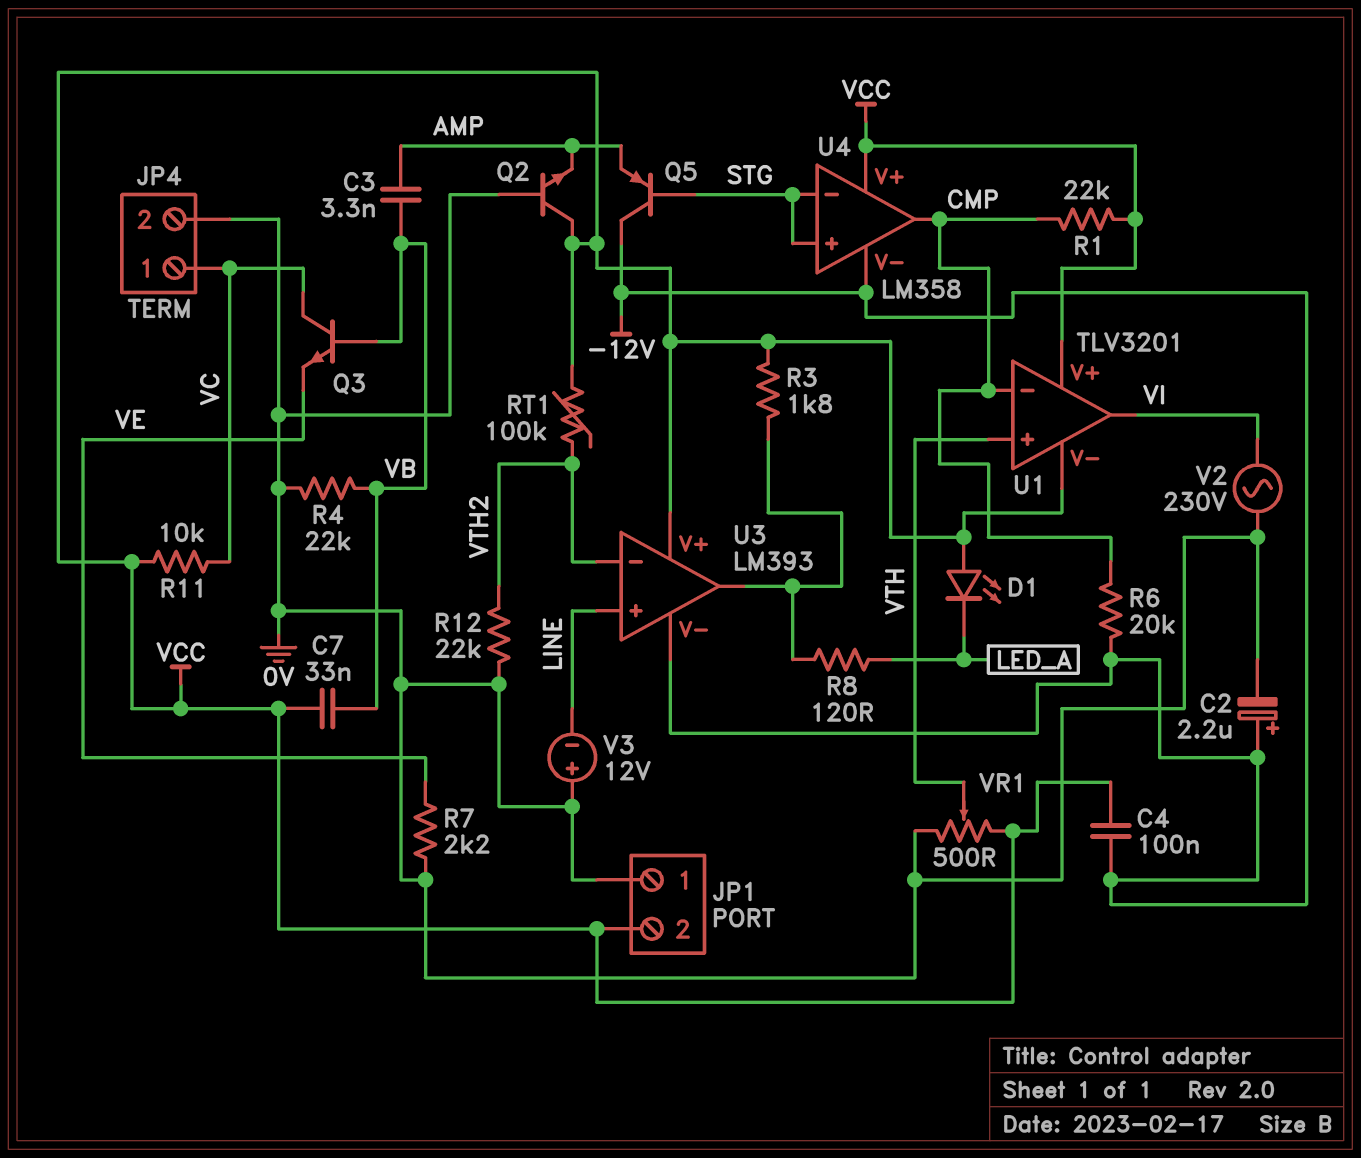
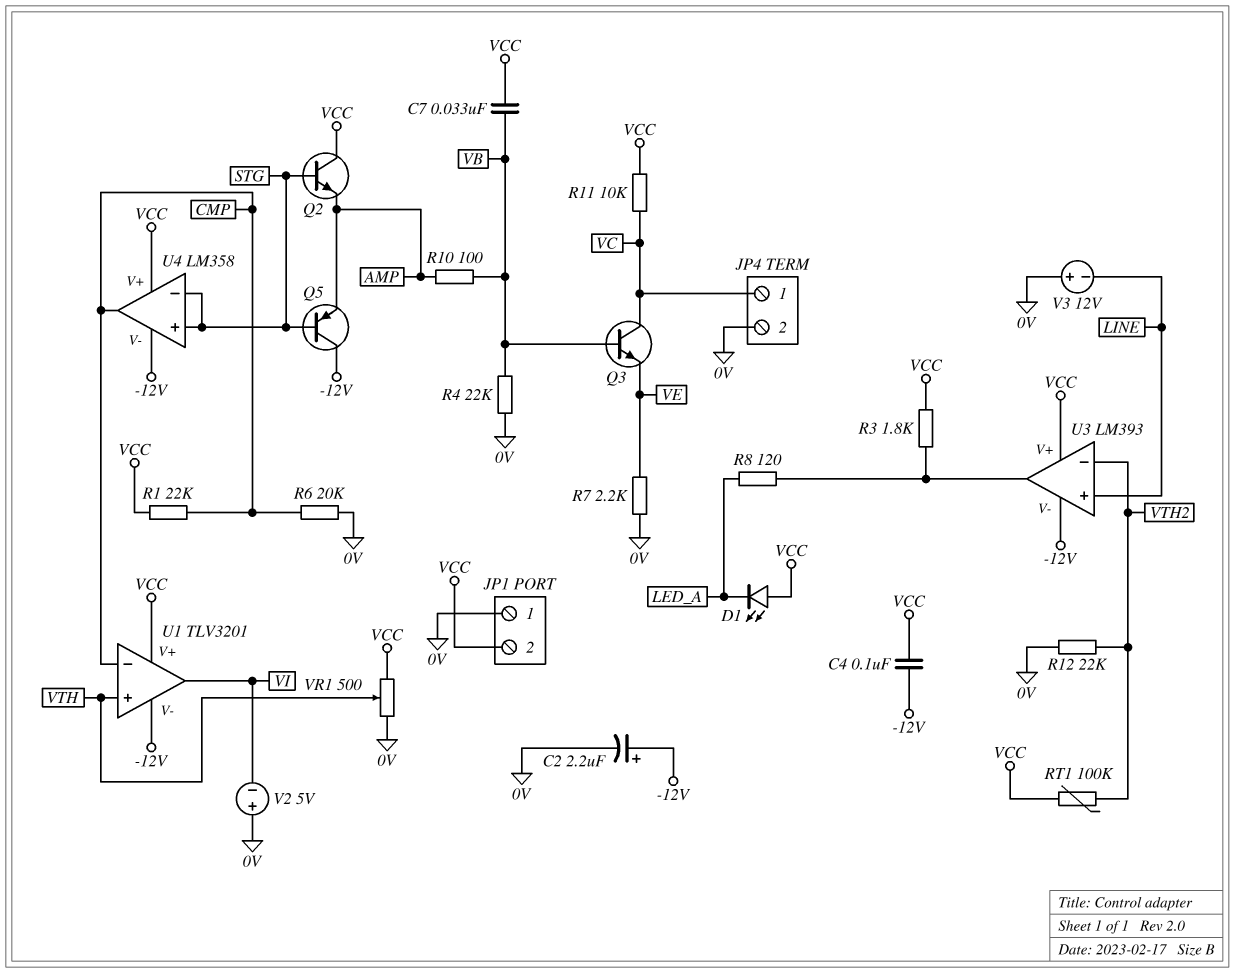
C3: 3.3nF (AMP, VB) -> none
Q2: NPN (B 0V, C VCC, E AMP) -> NPN (B STG, C VCC, E AMP)
R6: 20k (-12V, CMP) -> 20k (0V, CMP)
R10: none -> 100 (AMP, VB)
U1 pin V-: VCC -> -12V
V2: AC 230V (0V, VI) -> 5V (plus 0V, minus VI)

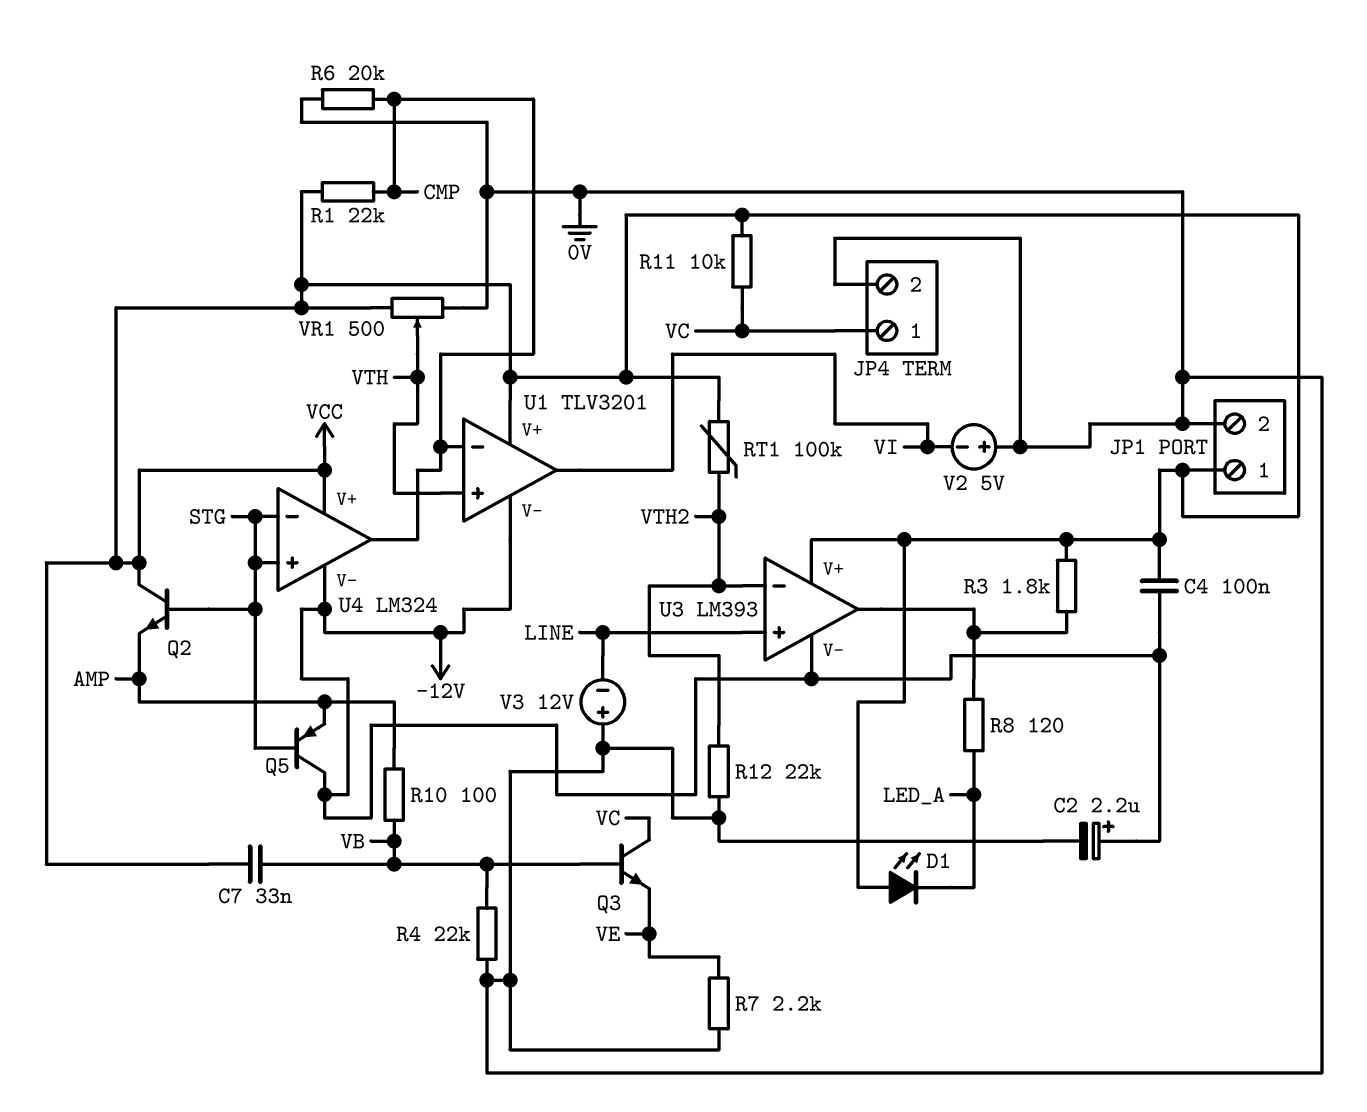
JP1 pin 1: 0V -> VCC
JP1 pin 2: VCC -> 0V
U4: LM358 -> LM324

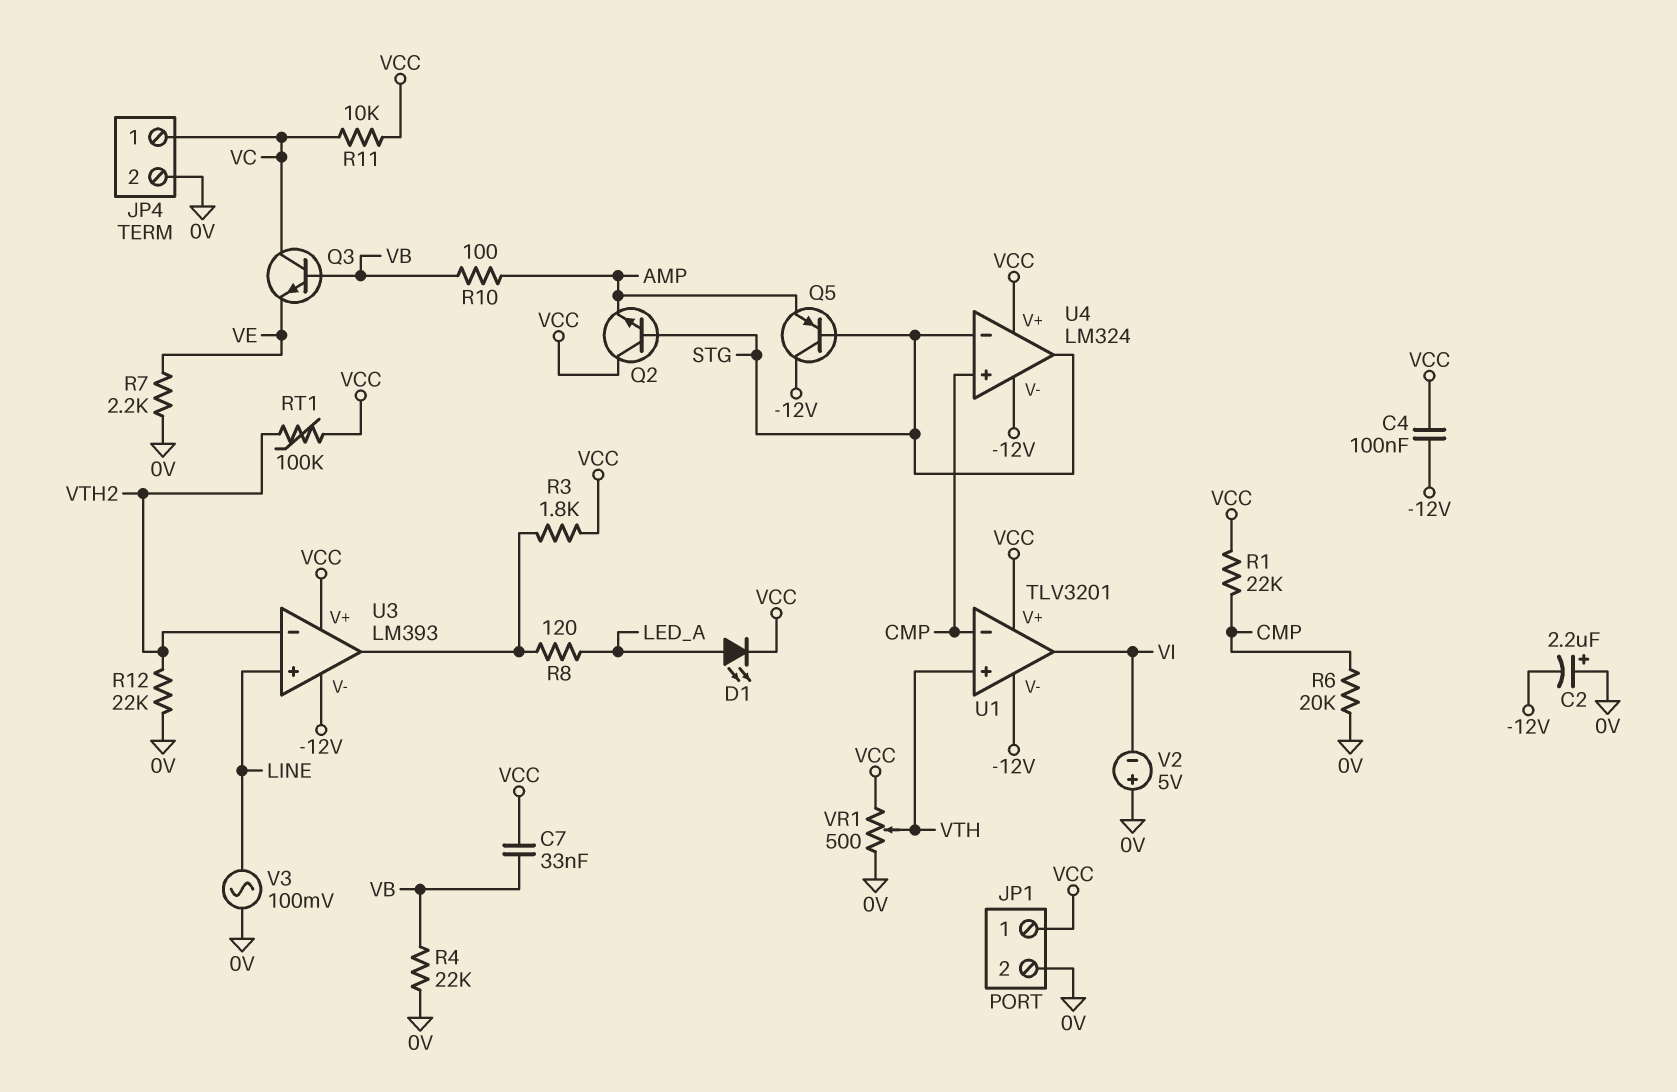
C2: 2.2uF (plus -12V, minus 0V) -> 2.2uF (plus 0V, minus -12V)
D1: LED (A VCC, K LED_A) -> LED (A LED_A, K VCC)
U4 pin in+: STG -> CMP
U4 pin out: CMP -> STG
V3: 12V (plus 0V, minus LINE) -> AC 100mV (0V, LINE)

